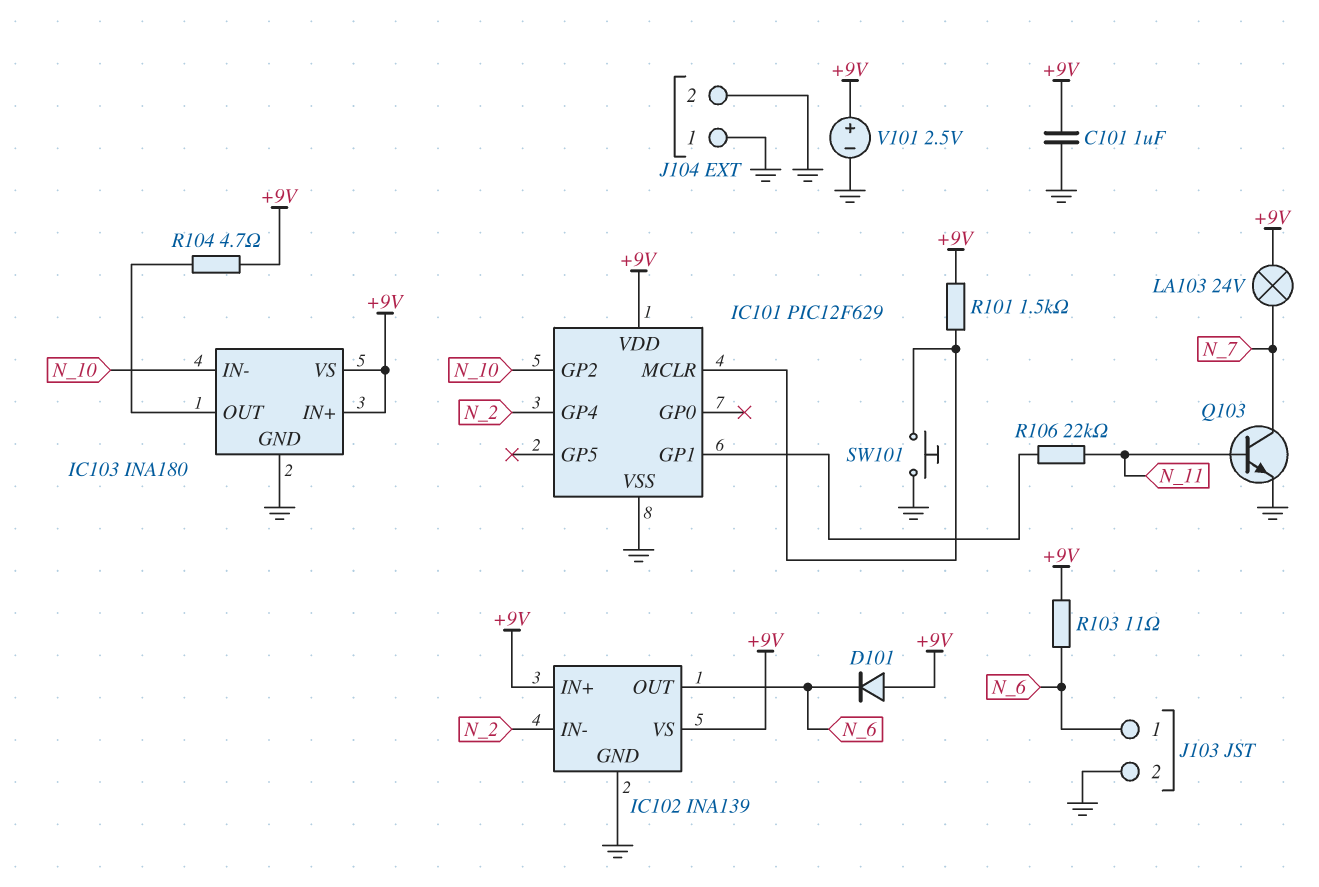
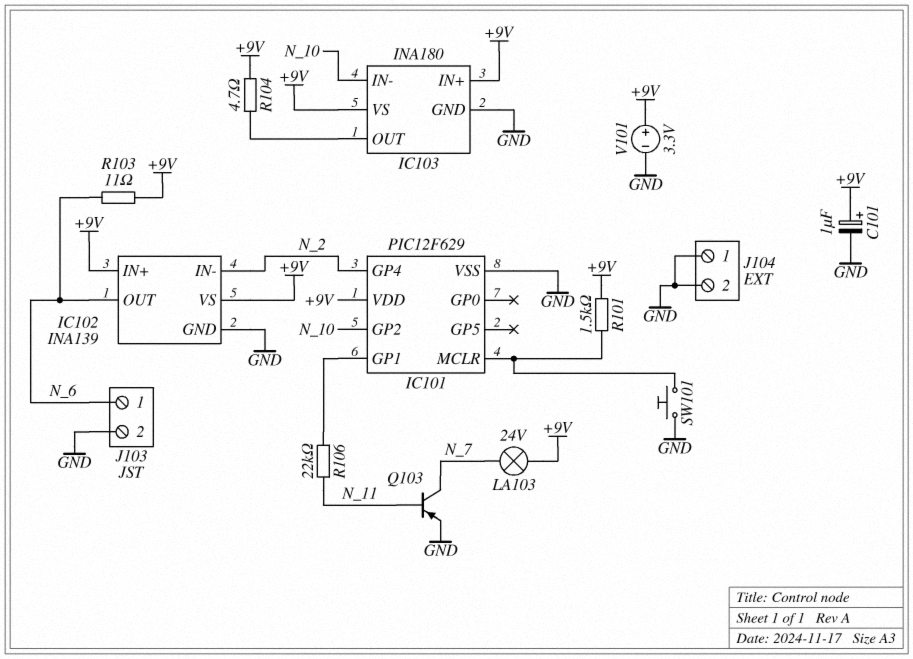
C101: 1uF (+9V, GND) -> 1uF (plus +9V, minus GND)
D101: diode (A +9V, K N_6) -> none
Q103: NPN (B N_11, C N_7, E GND) -> PNP (B N_11, C N_7, E GND)
V101: 2.5V (plus +9V, minus GND) -> 3.3V (plus +9V, minus GND)

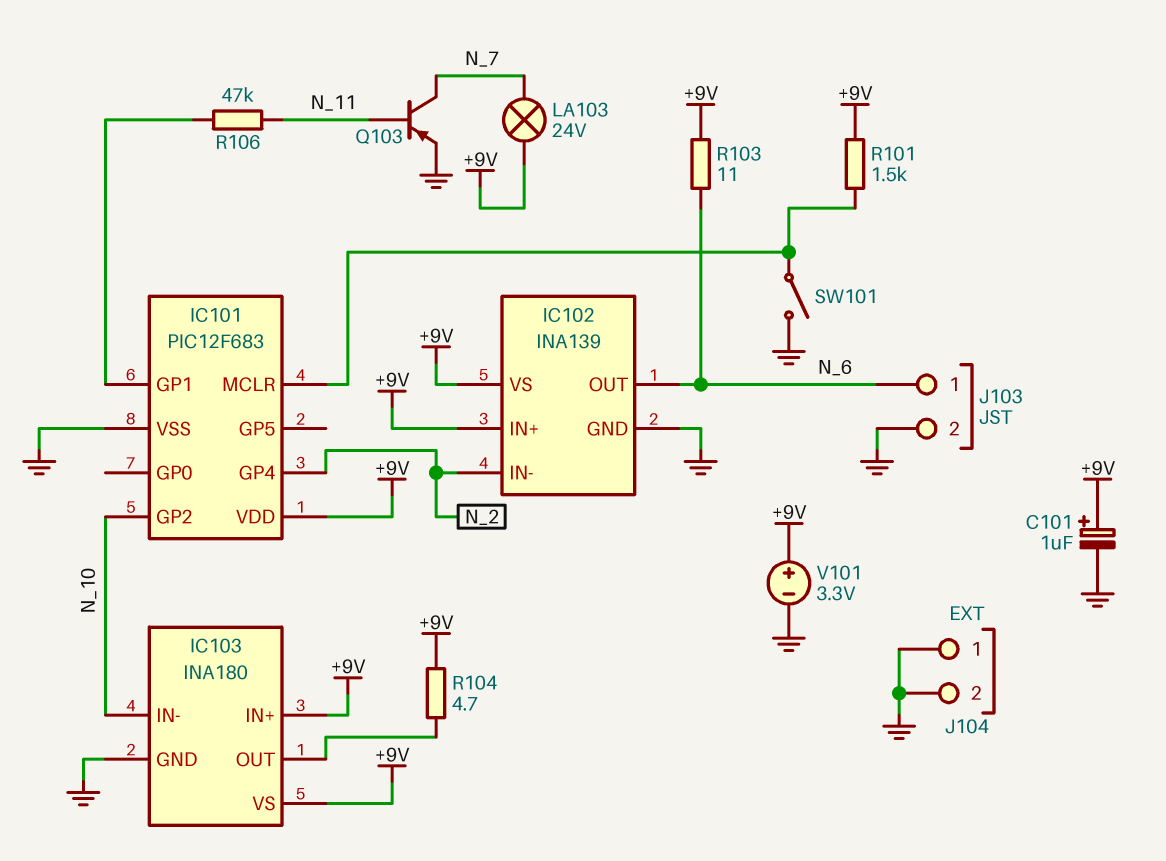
IC101: PIC12F629 -> PIC12F683
R106: 22k (IC101/GP1, N_11) -> 47k (IC101/GP1, N_11)
SW101: button (GND, IC101/MCLR) -> switch (GND, IC101/MCLR)

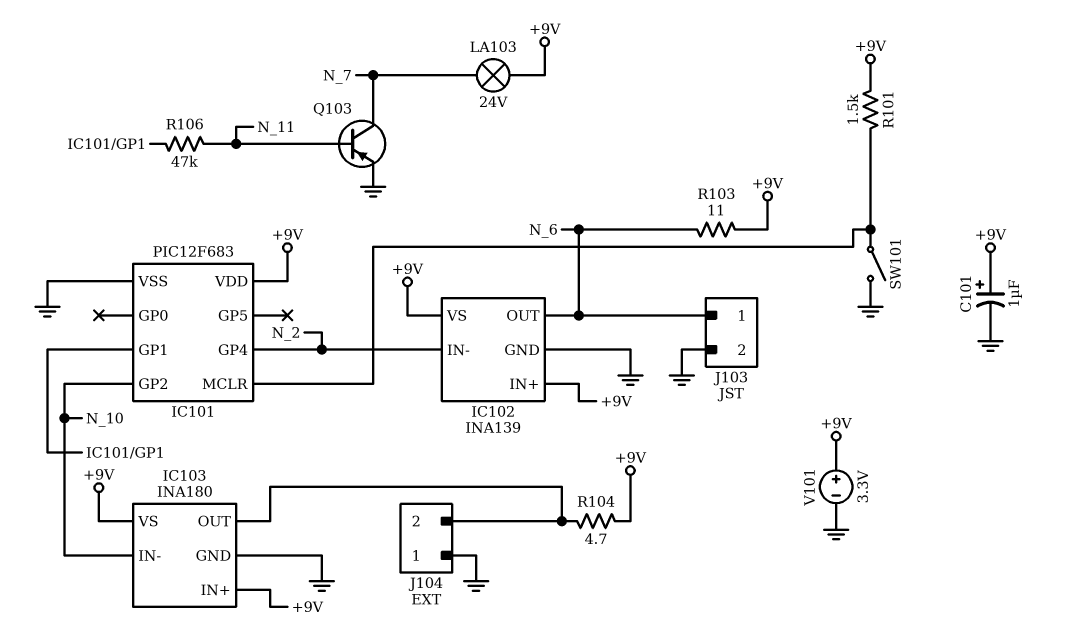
J104 pin 2: GND -> IC103/OUT

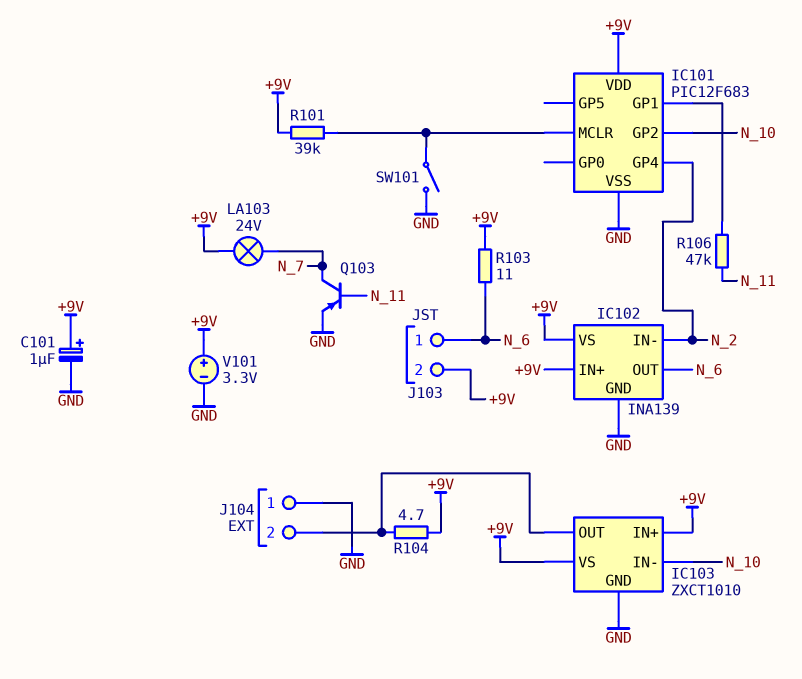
IC103: INA180 -> ZXCT1010
J103 pin 2: GND -> +9V
R101: 1.5k (+9V, IC101/MCLR) -> 39k (+9V, IC101/MCLR)

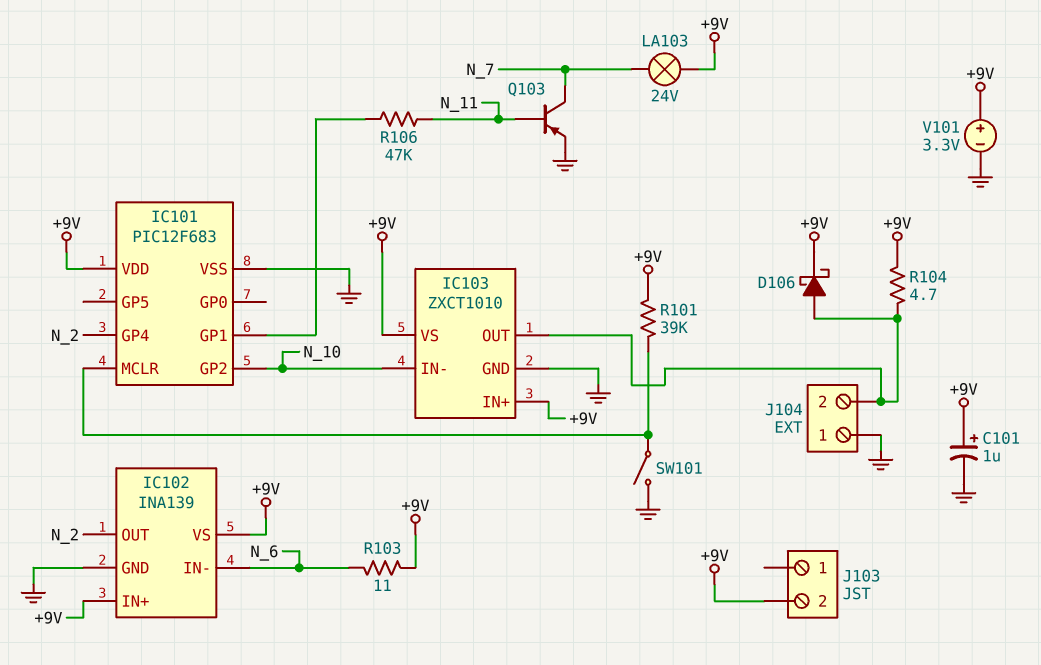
D106: none -> schottky (A IC103/OUT, K +9V)
IC102 pin IN-: N_2 -> N_6
IC102 pin OUT: N_6 -> N_2
J103 pin 1: N_6 -> none

